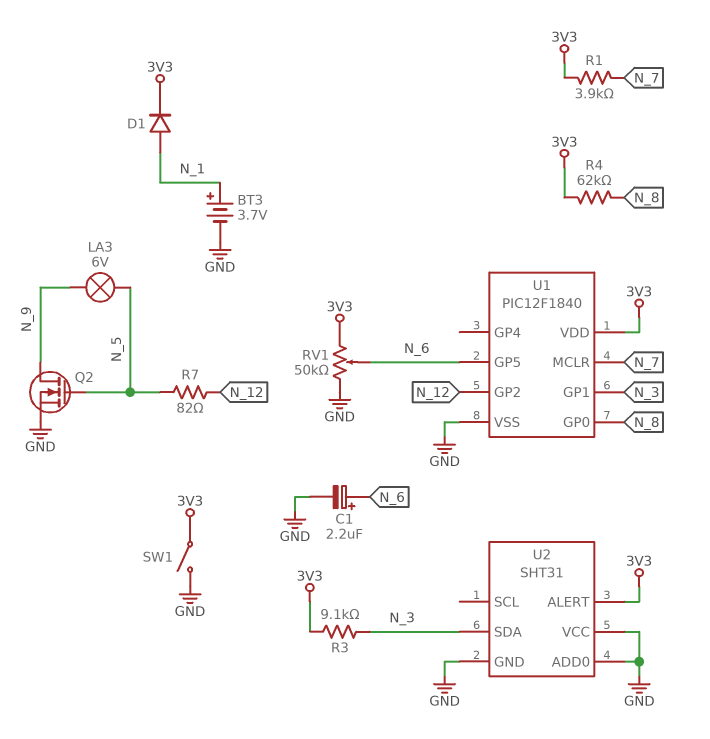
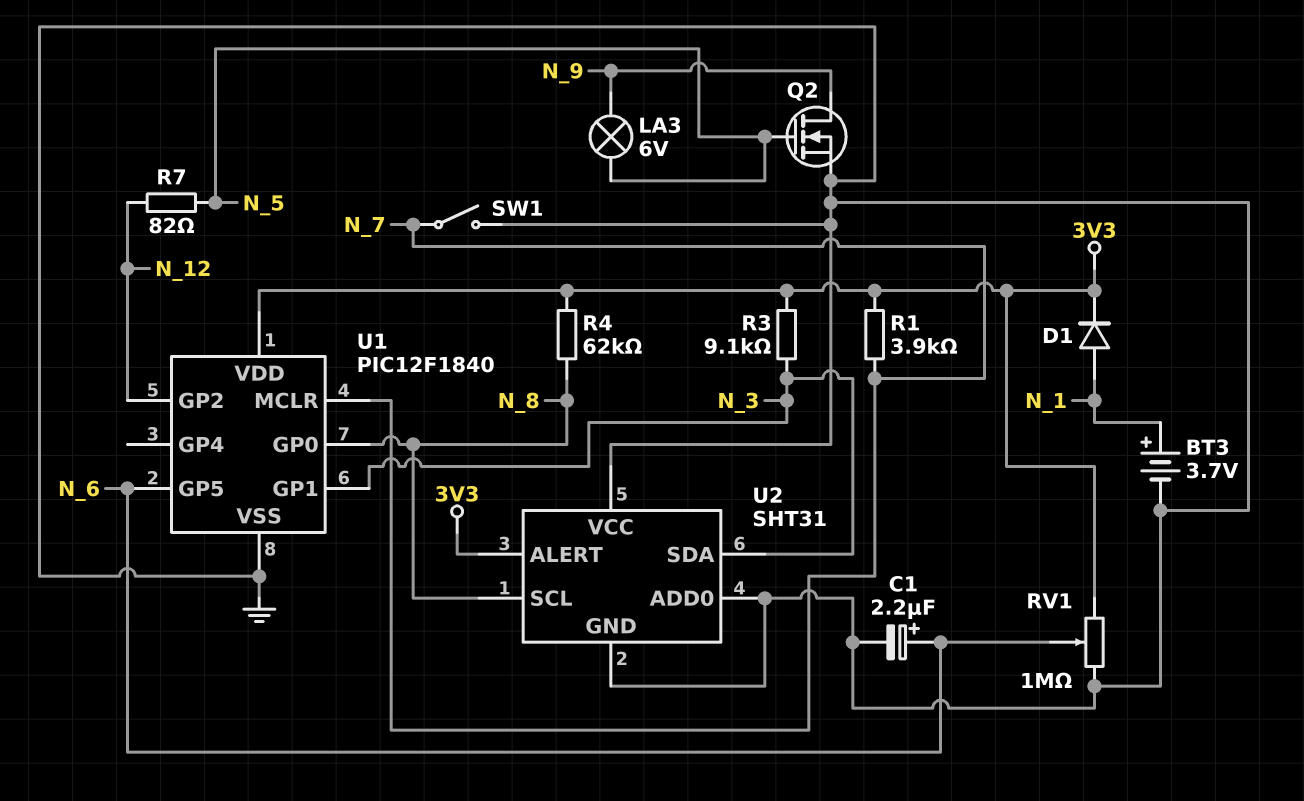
RV1: 50k (3V3, GND, wiper N_6) -> 1M (3V3, GND, wiper N_6)
SW1: switch (3V3, GND) -> switch (GND, N_7)
U2 pin SCL: none -> N_8

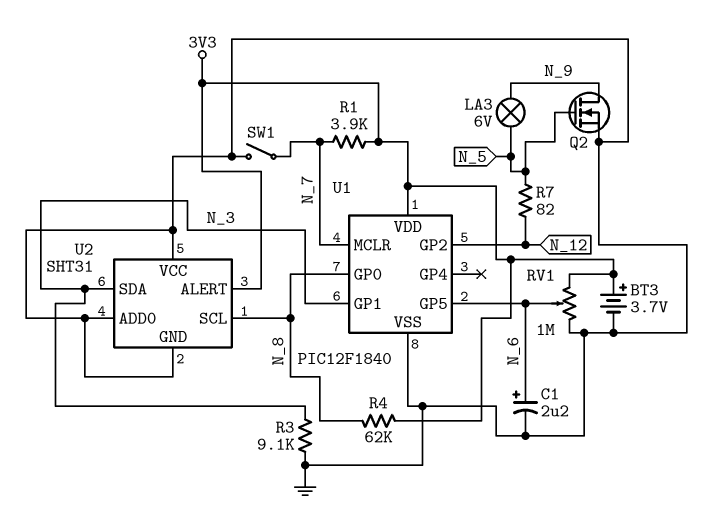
BT3: 3.7V (plus N_1, minus GND) -> 3.7V (plus 3V3, minus GND)
D1: diode (A N_1, K 3V3) -> none
R3: 9.1k (3V3, N_3) -> 9.1k (GND, N_3)

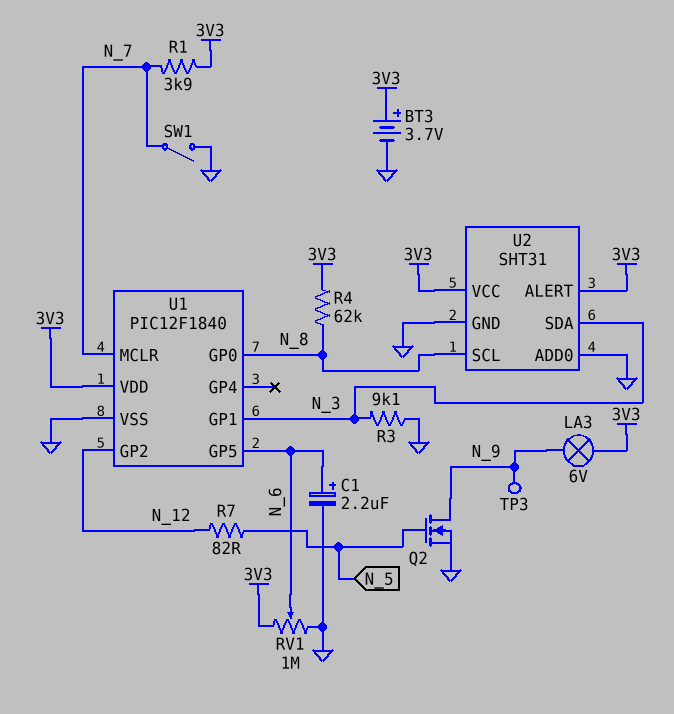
LA3: lamp 6V (N_5, N_9) -> lamp 6V (3V3, N_9)
TP3: none -> test point (N_9)
U2 pin VCC: GND -> 3V3

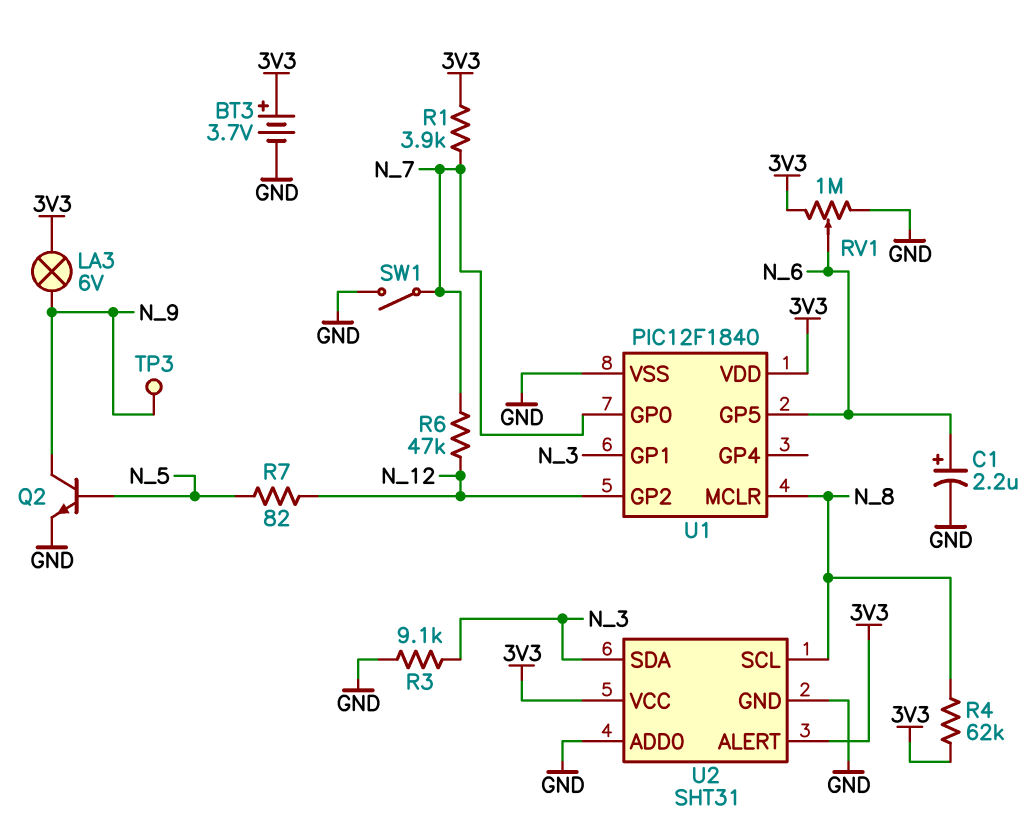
Q2: NMOS (G N_5, D N_9, S GND) -> NPN (B N_5, C N_9, E GND)
R6: none -> 47k (N_7, N_12)
U1 pin GP0: N_8 -> N_7
U1 pin MCLR: N_7 -> N_8

